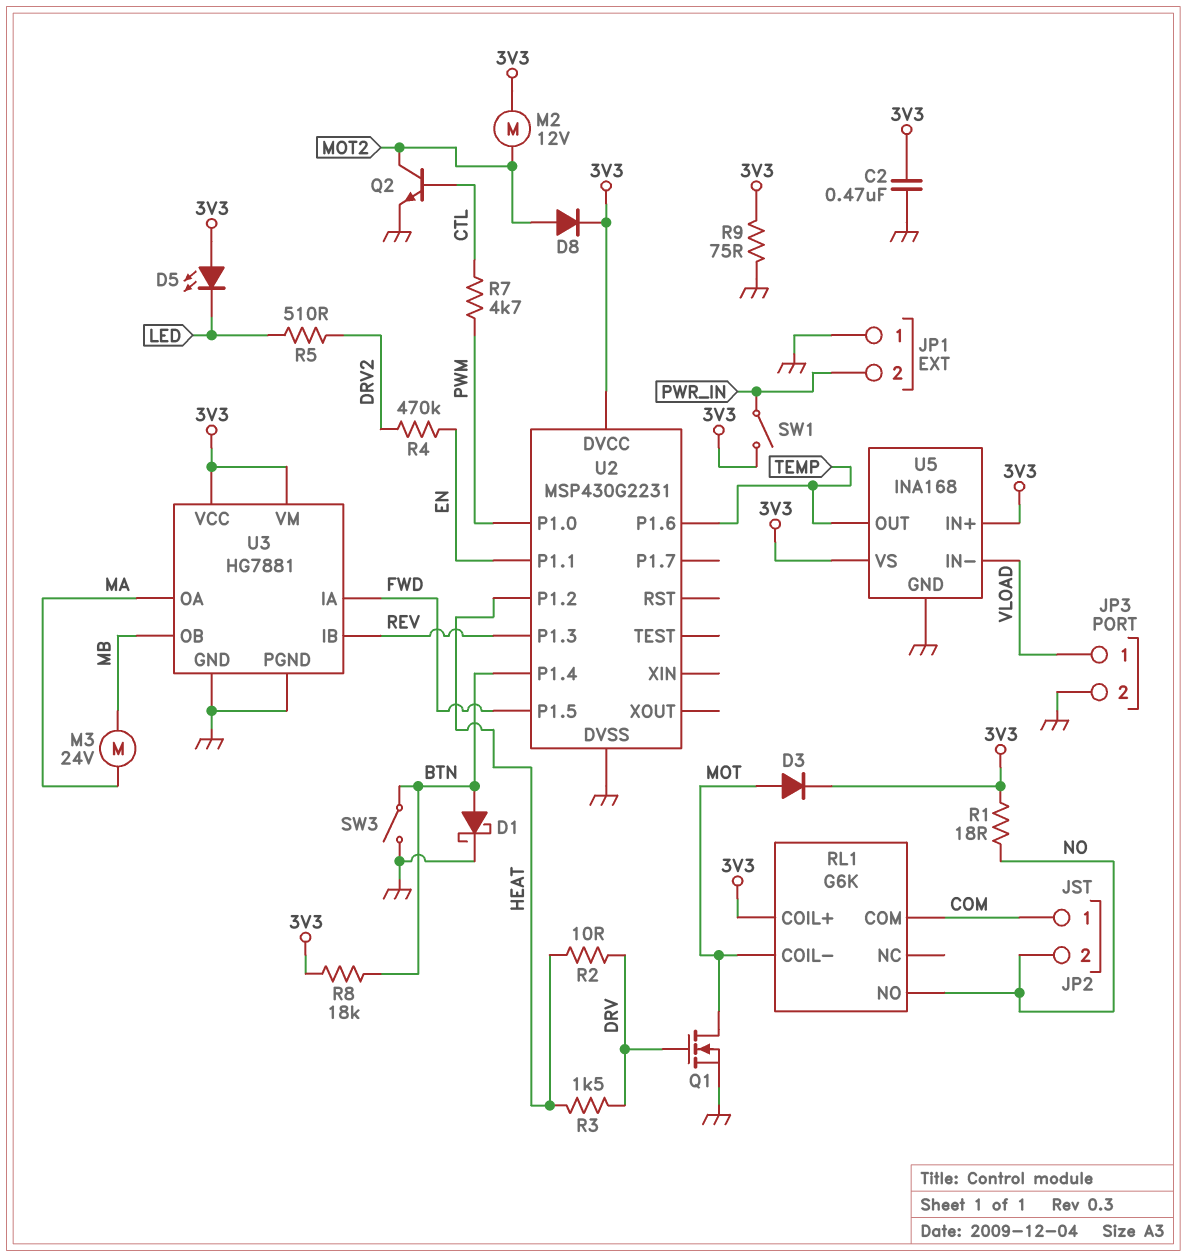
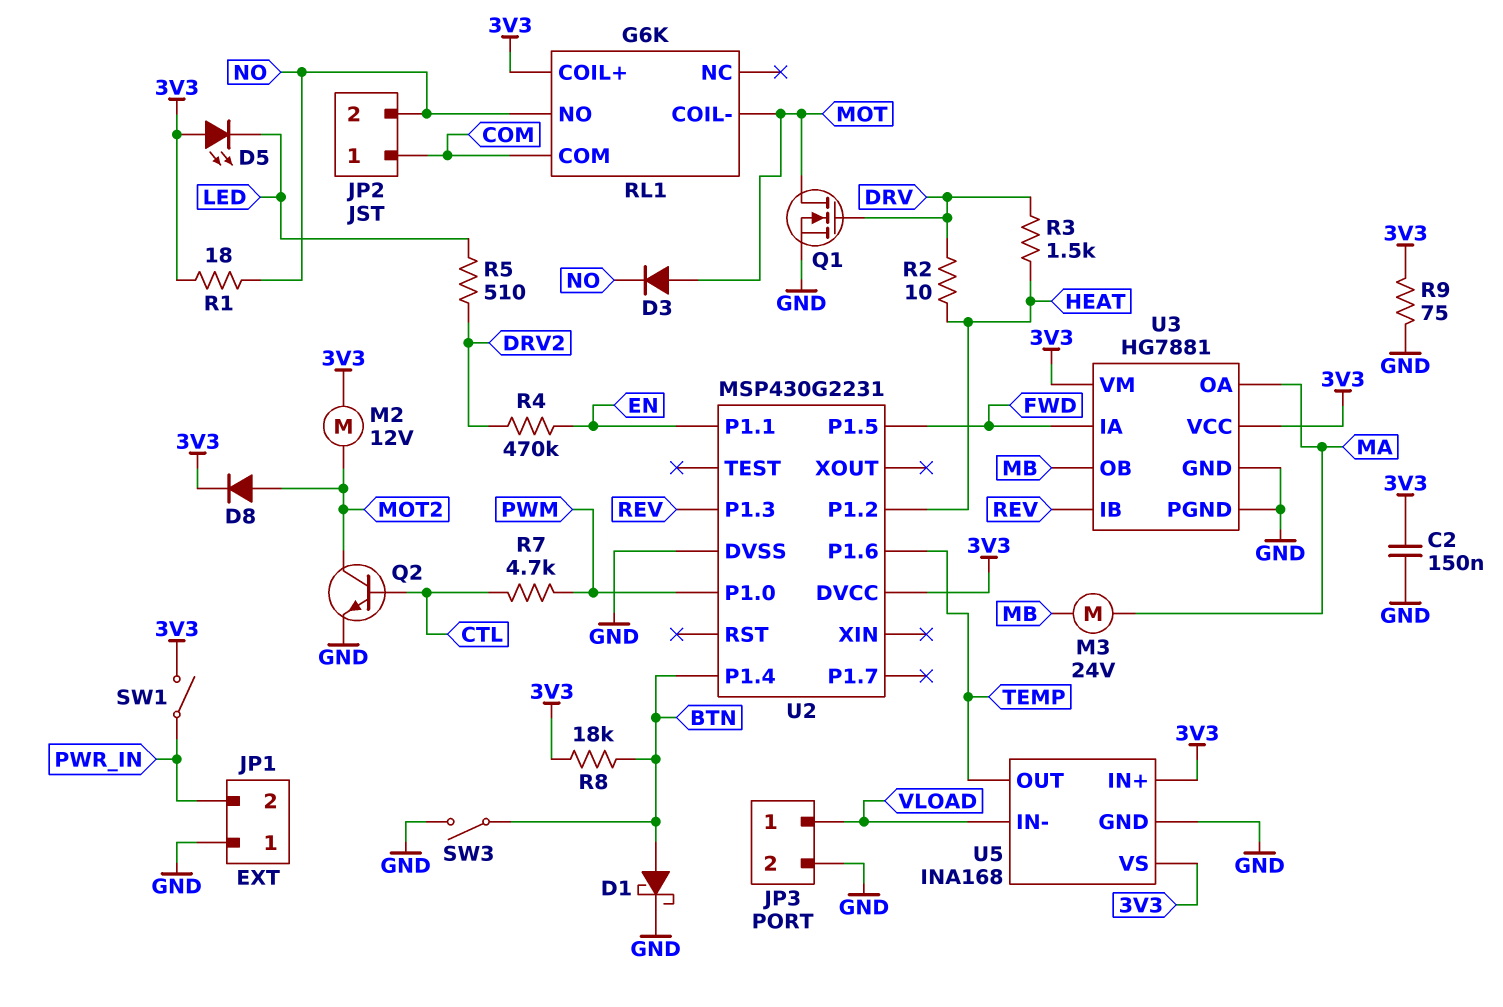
C2: 470nF (3V3, GND) -> 150nF (3V3, GND)
D3: diode (A MOT, K 3V3) -> diode (A MOT, K NO)

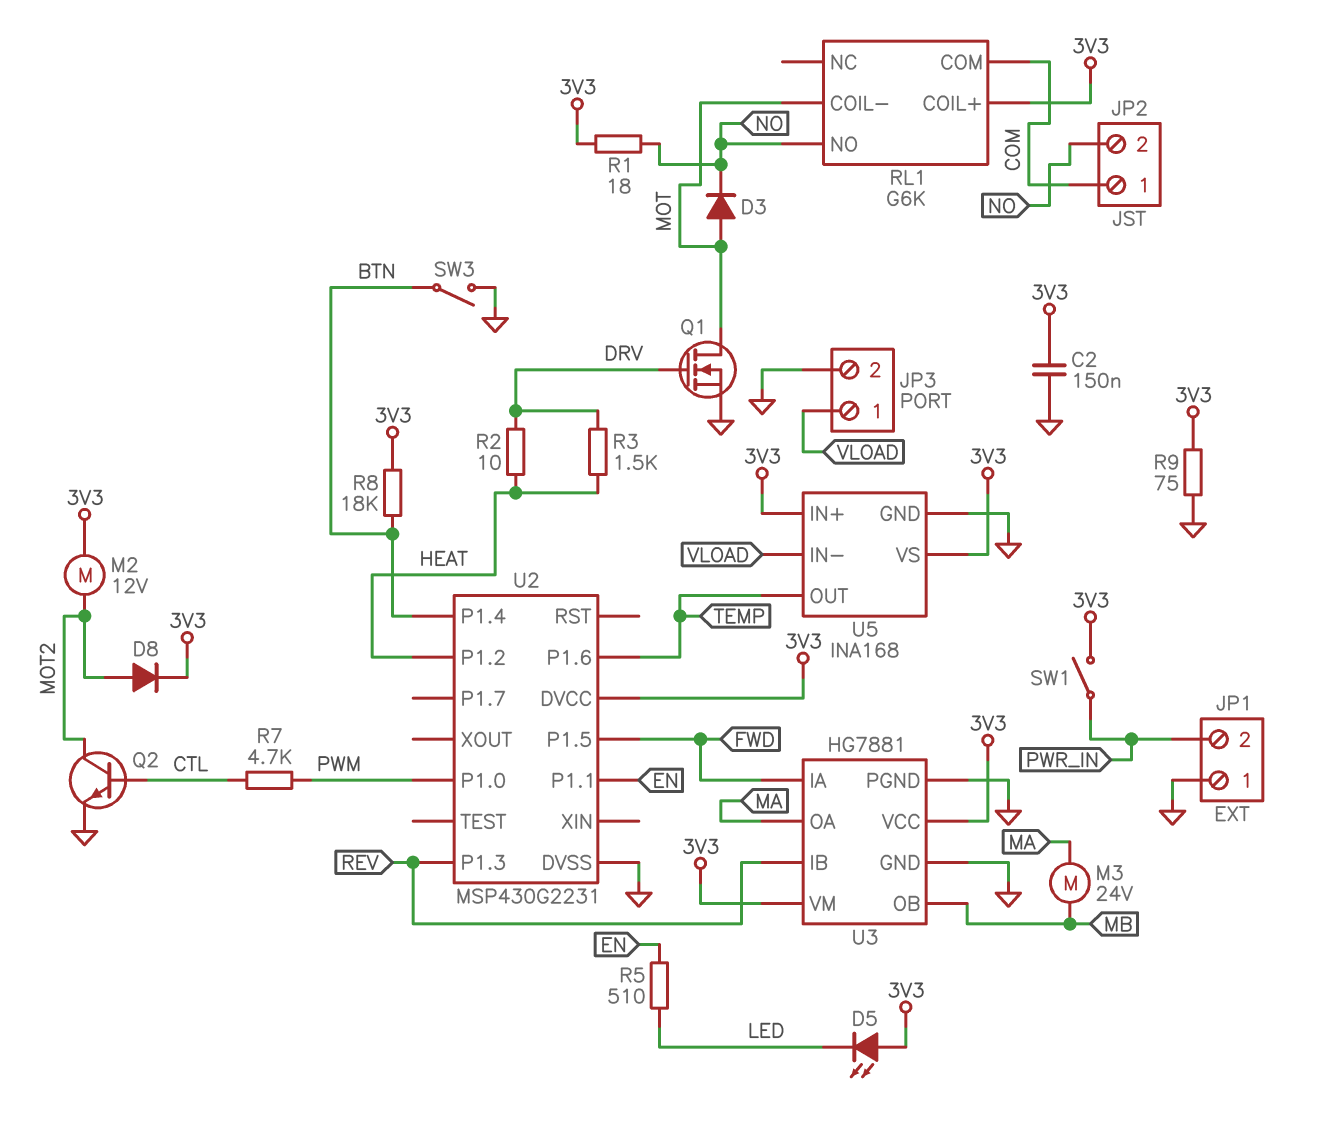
D1: schottky (A BTN, K GND) -> none
R4: 470k (DRV2, EN) -> none
R5: 510 (DRV2, LED) -> 510 (EN, LED)

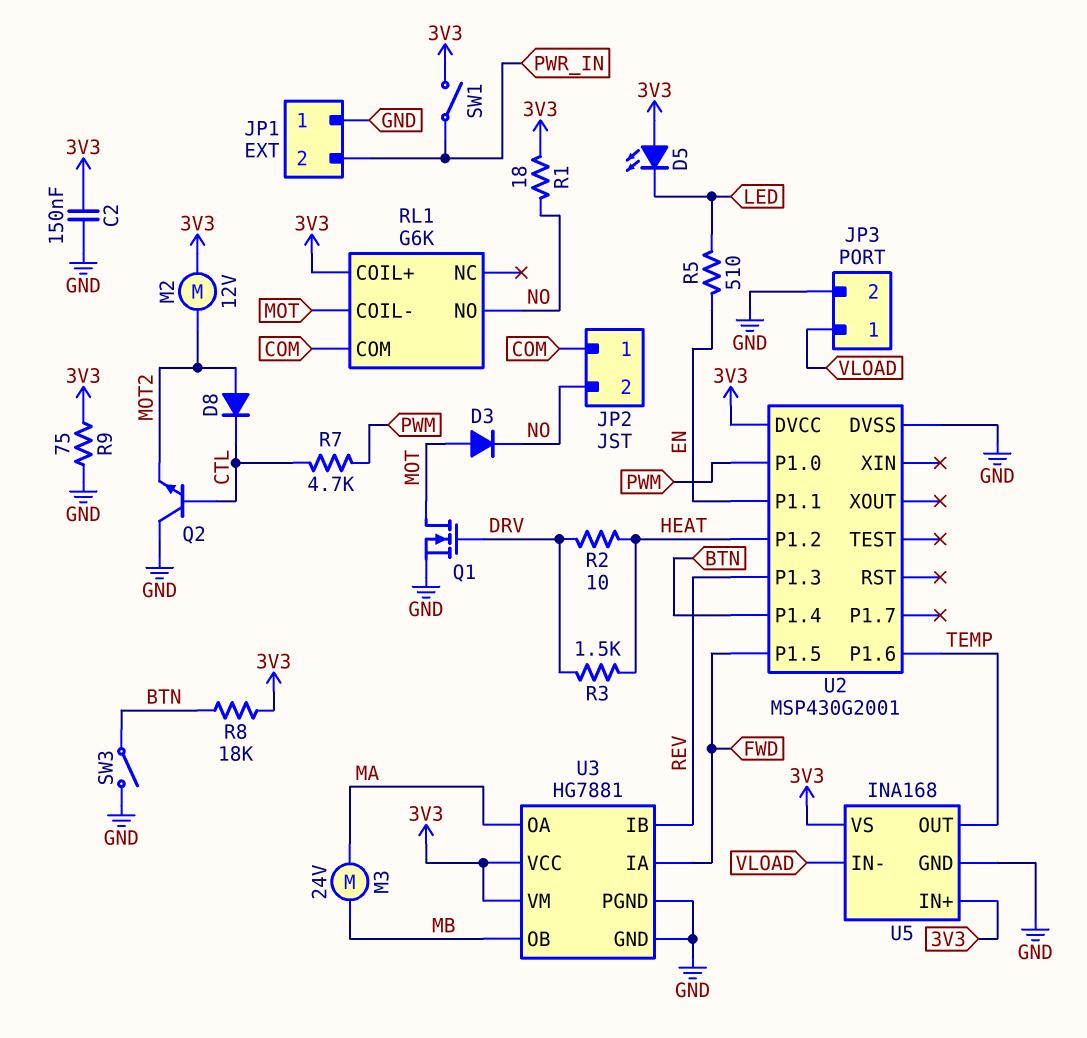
D8: diode (A MOT2, K 3V3) -> diode (A MOT2, K CTL)
Q2: NPN (B CTL, C MOT2, E GND) -> NPN (B CTL, C GND, E MOT2)
U2: MSP430G2231 -> MSP430G2001

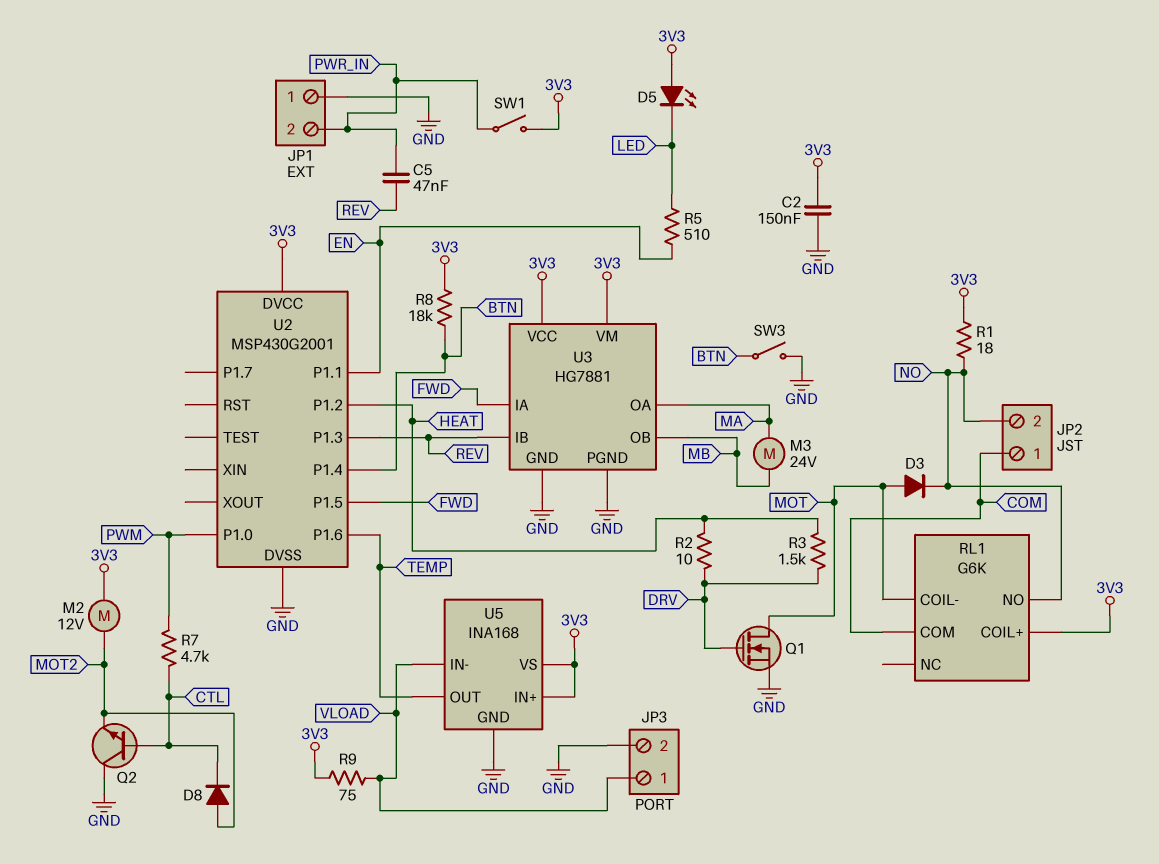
C5: none -> 47nF (PWR_IN, REV)
R9: 75 (3V3, GND) -> 75 (3V3, VLOAD)

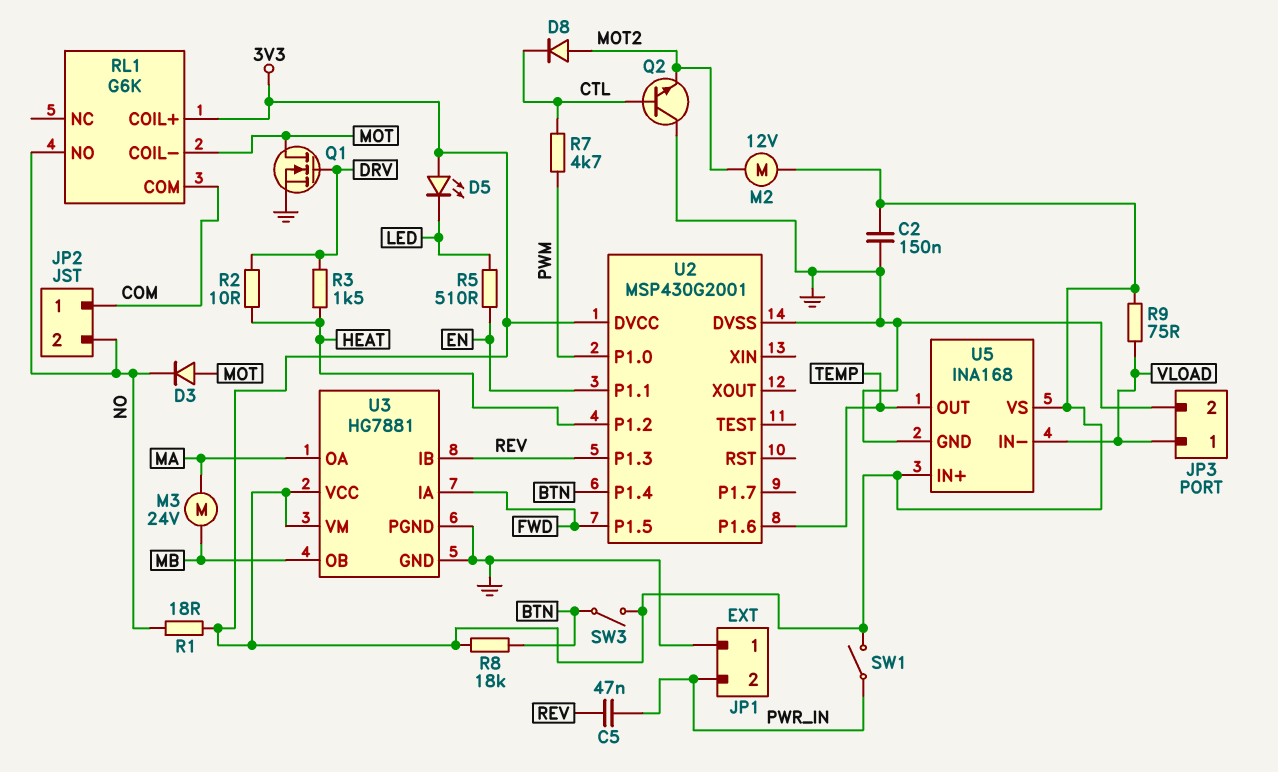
SW3: switch (BTN, GND) -> switch (3V3, BTN)

